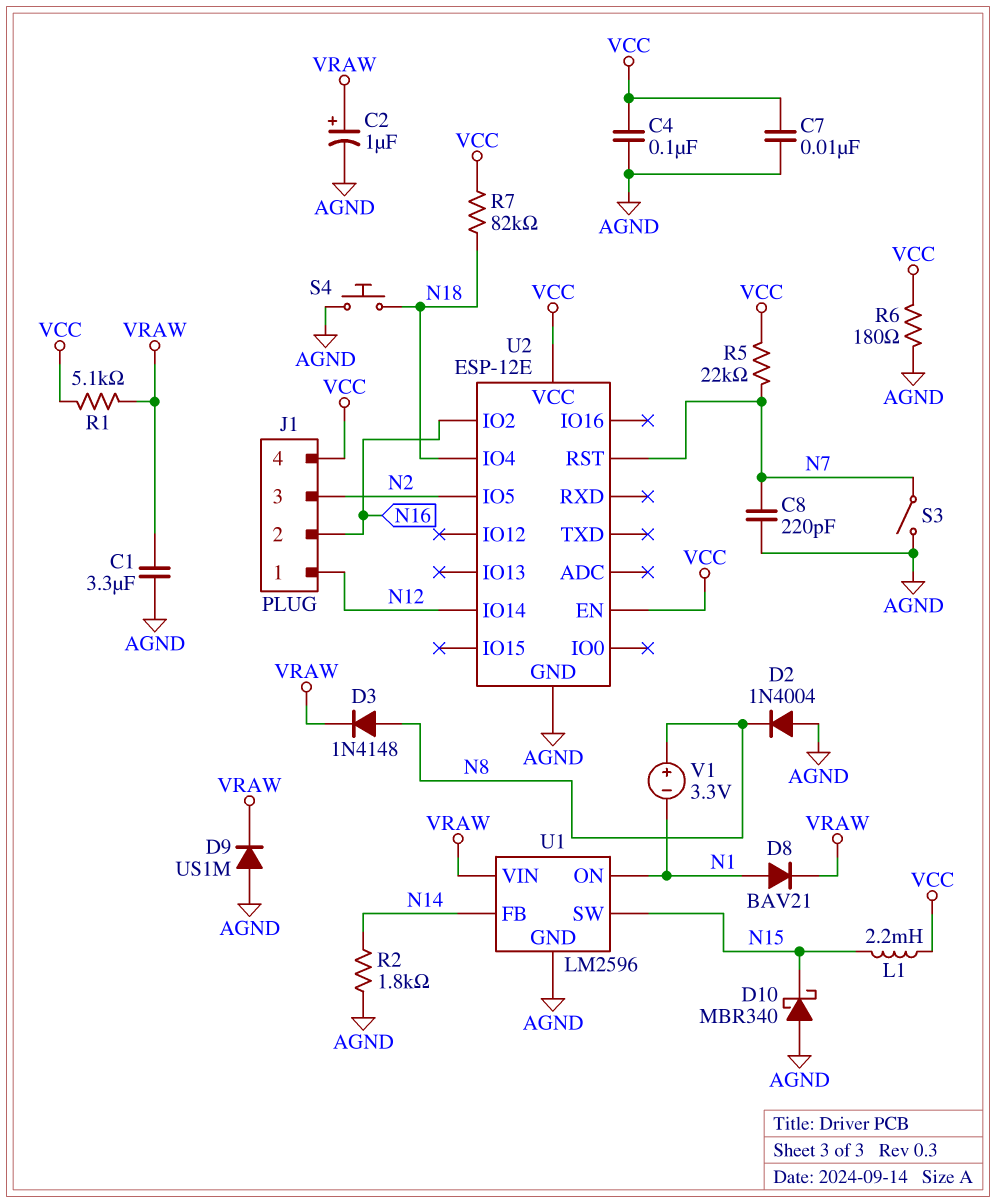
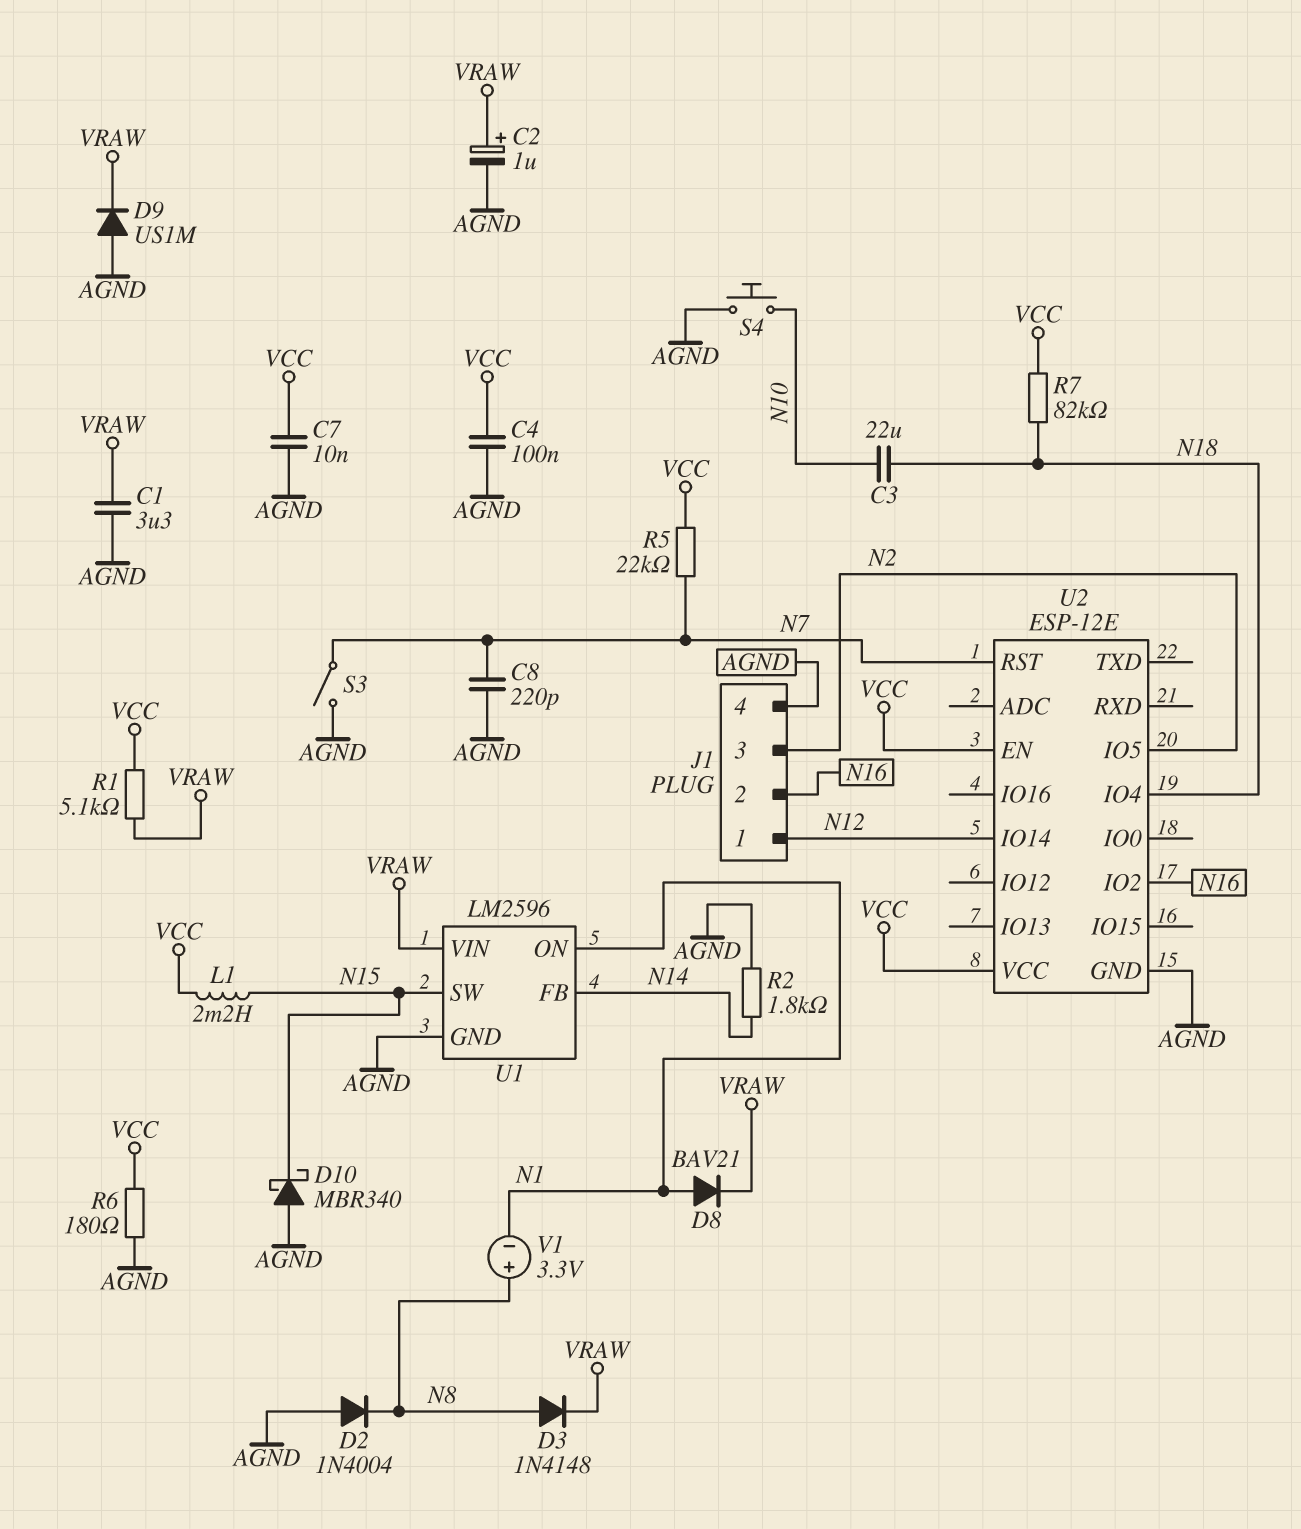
C3: none -> 22uF (N10, N18)
J1 pin 4: VCC -> AGND
S4: button (AGND, N18) -> button (AGND, N10)

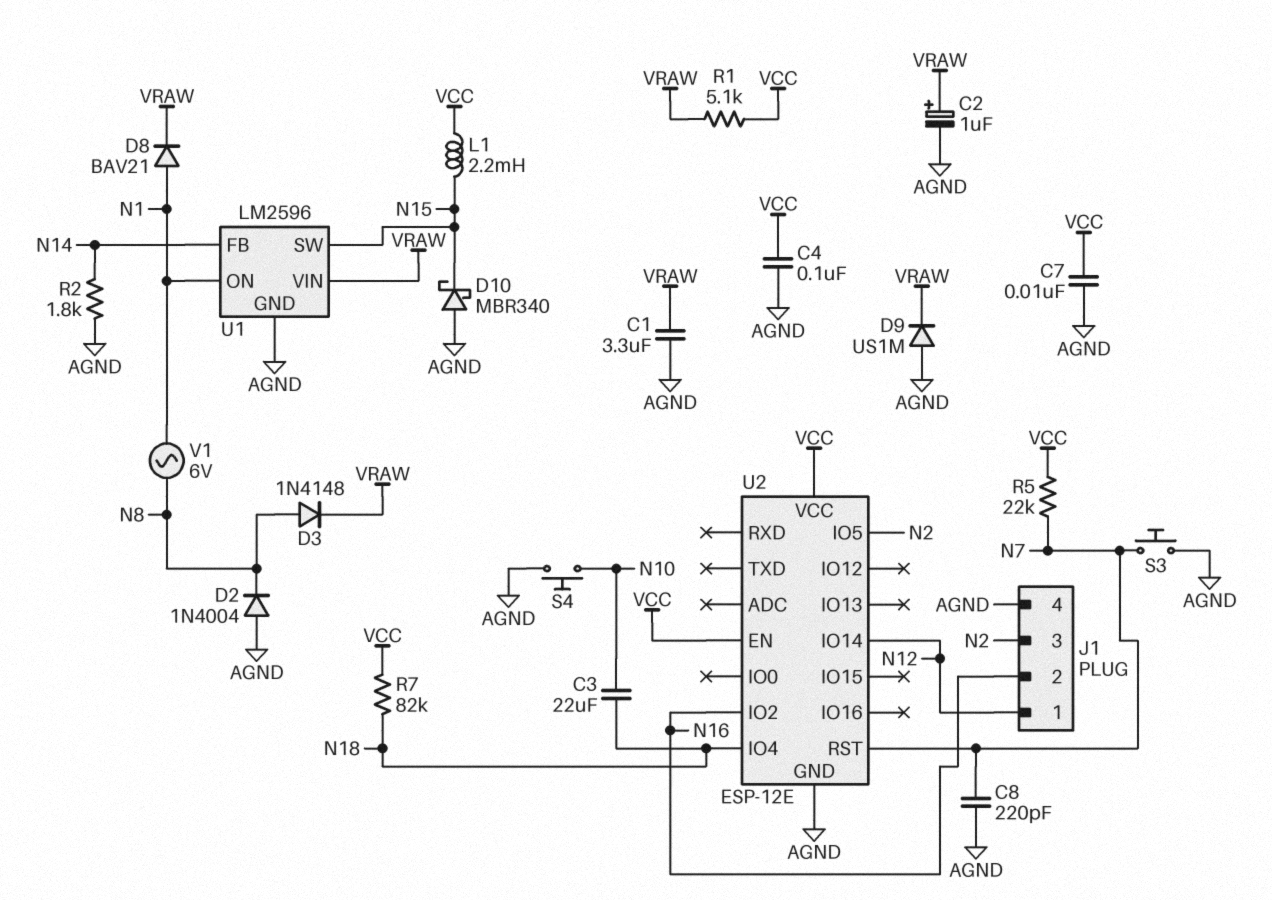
R6: 180 (AGND, VCC) -> none
S3: switch (AGND, N7) -> button (AGND, N7)
V1: 3.3V (plus N8, minus N1) -> AC 6V (N1, N8)

